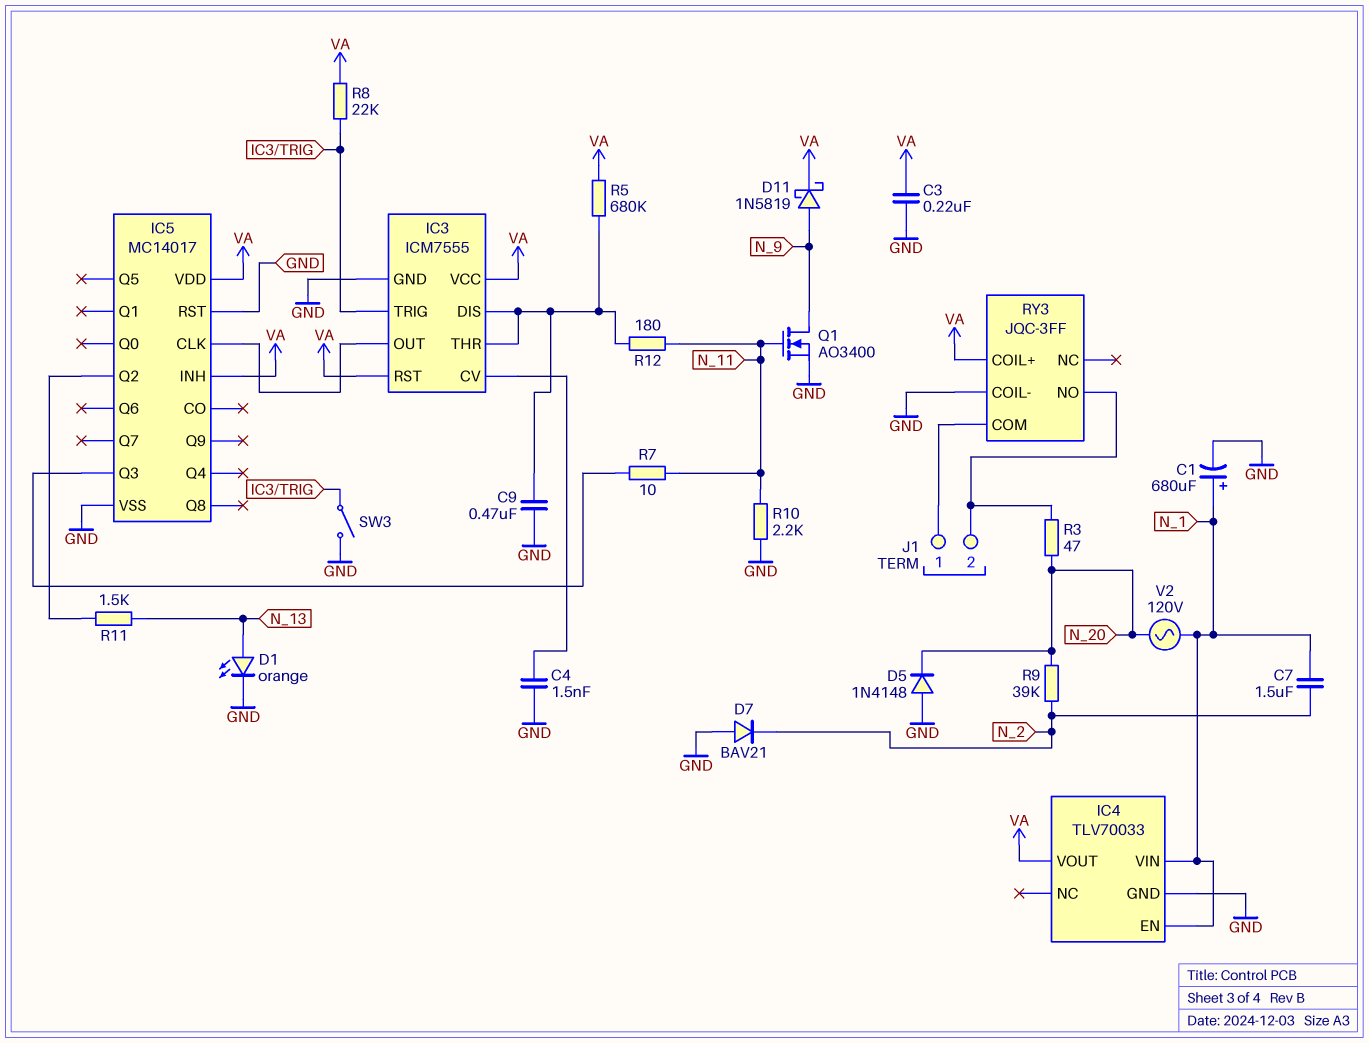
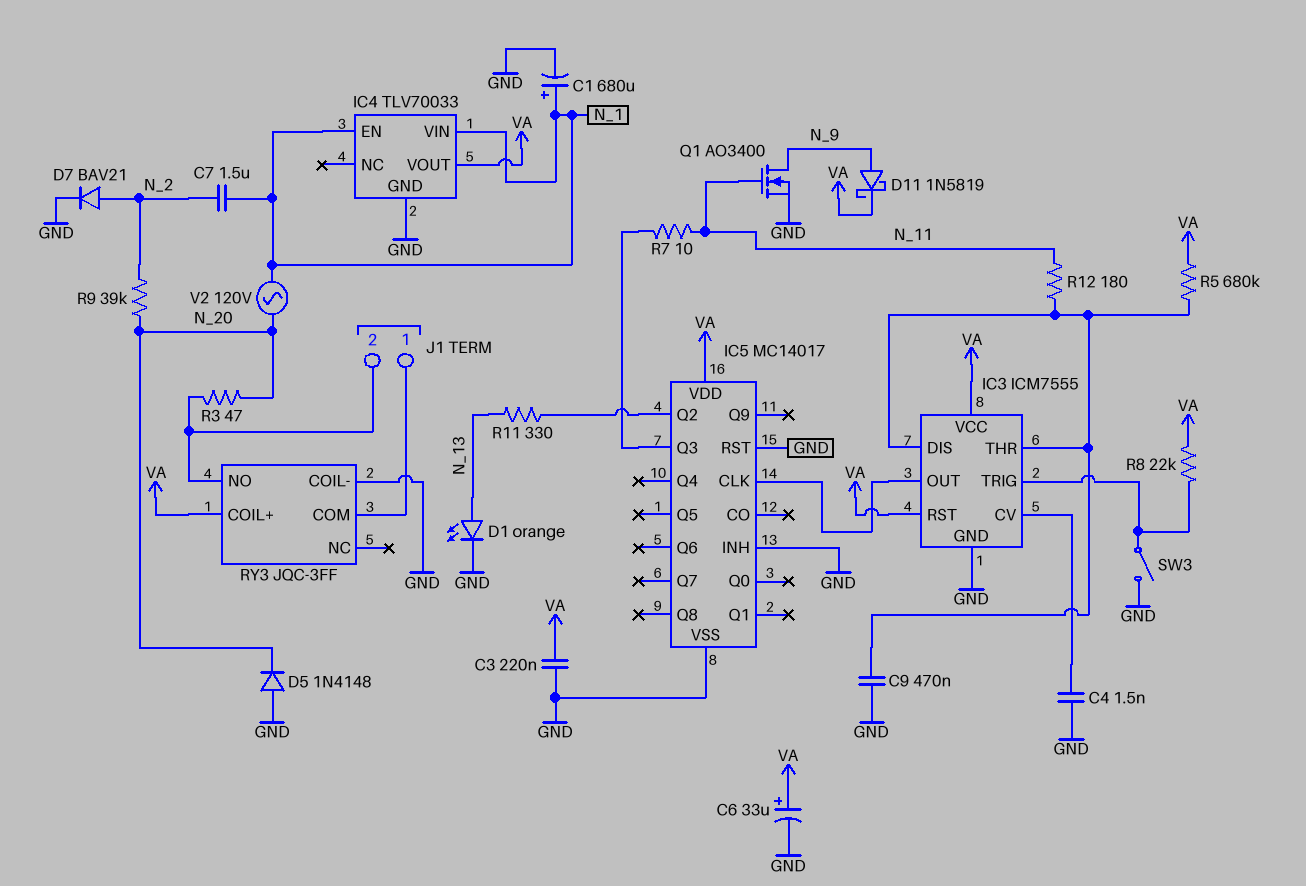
C6: none -> 33uF (plus VA, minus GND)
D7: diode BAV21 (A GND, K N_2) -> diode BAV21 (A N_2, K GND)
IC5 pin INH: VA -> GND
R10: 2.2k (GND, N_11) -> none
R11: 1.5k (IC5/Q2, N_13) -> 330 (IC5/Q2, N_13)

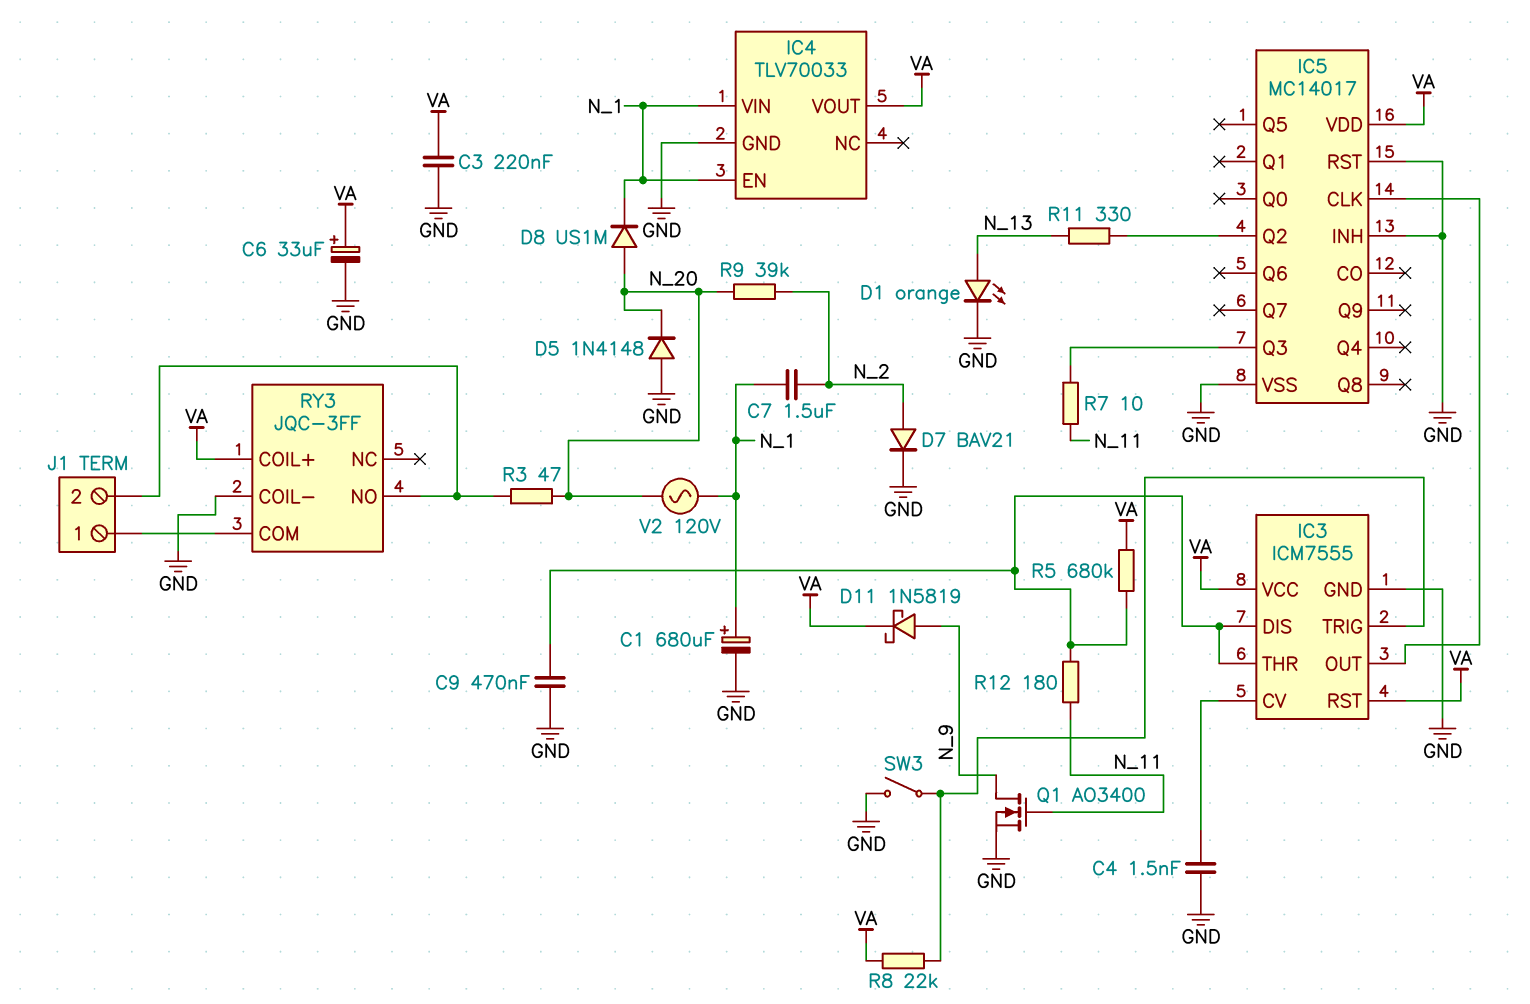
D8: none -> diode US1M (A N_20, K N_1)

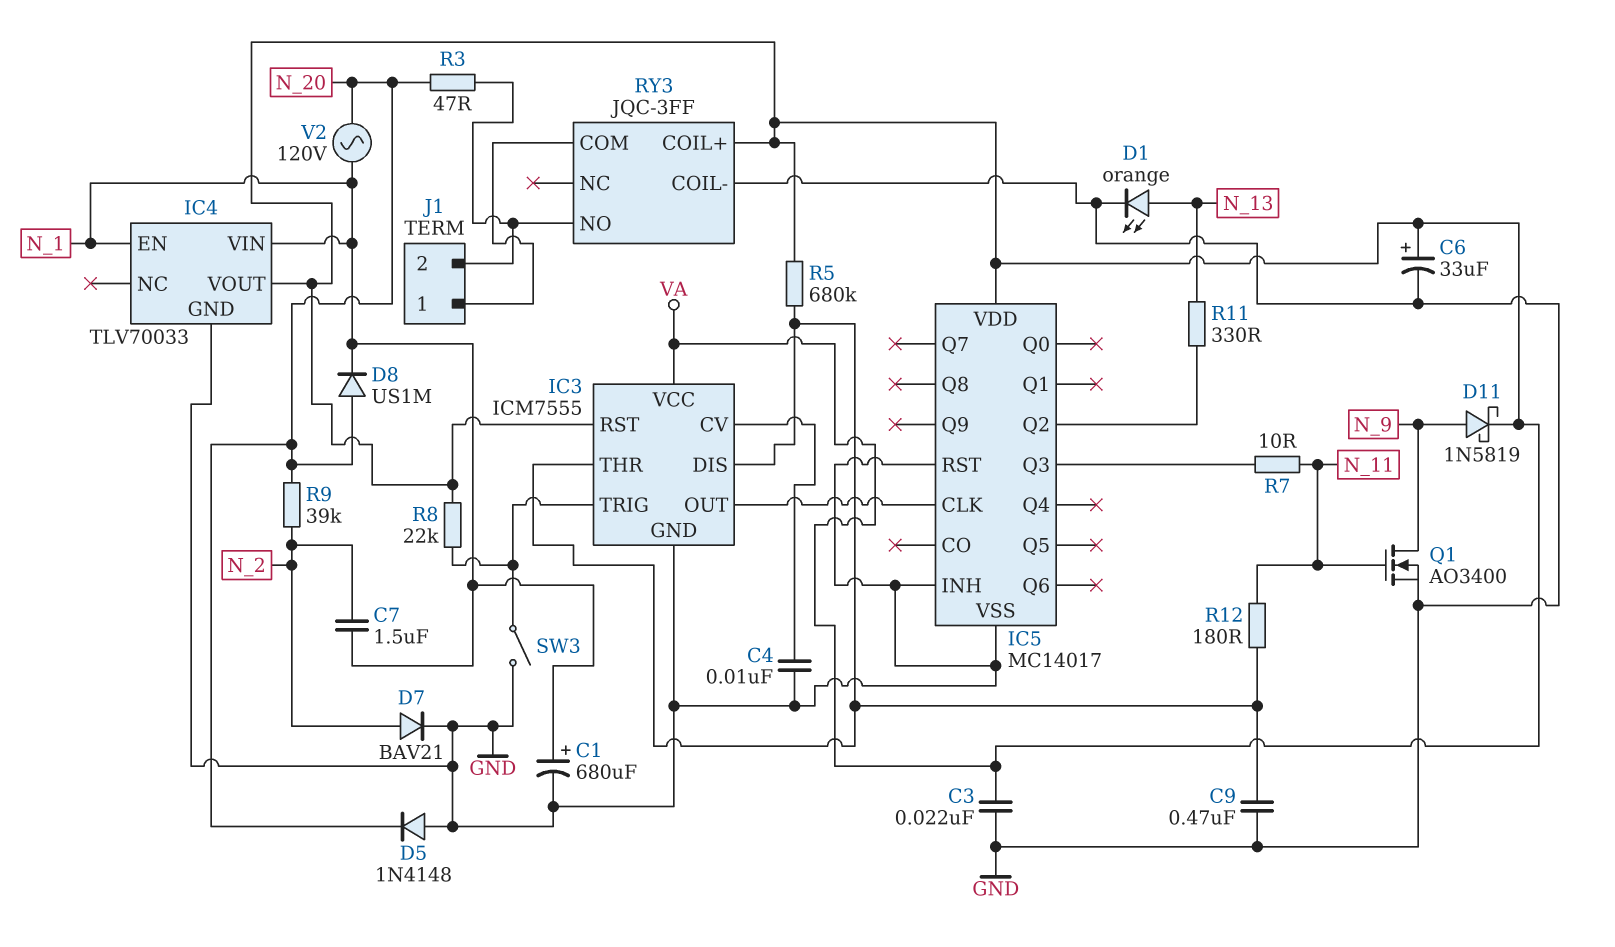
C3: 220nF (GND, VA) -> 22nF (GND, VA)
C4: 1.5nF (GND, IC3/CV) -> 10nF (GND, IC3/CV)

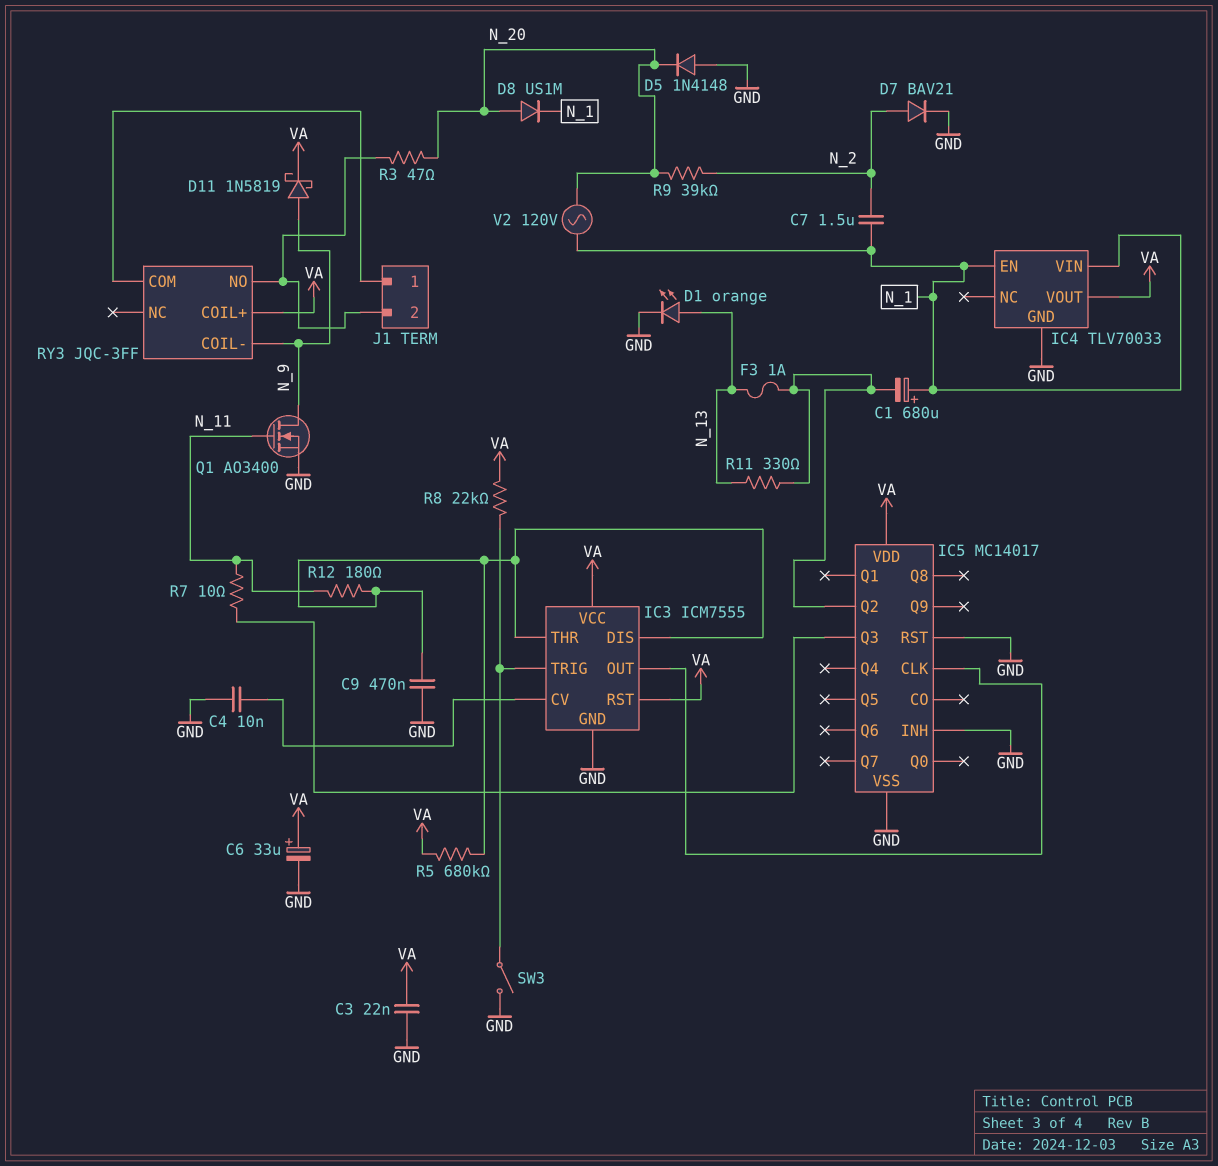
C1: 680uF (plus N_1, minus GND) -> 680uF (plus N_1, minus IC5/Q2)
F3: none -> 1A (IC5/Q2, N_13)
RY3 pin COIL-: GND -> N_9

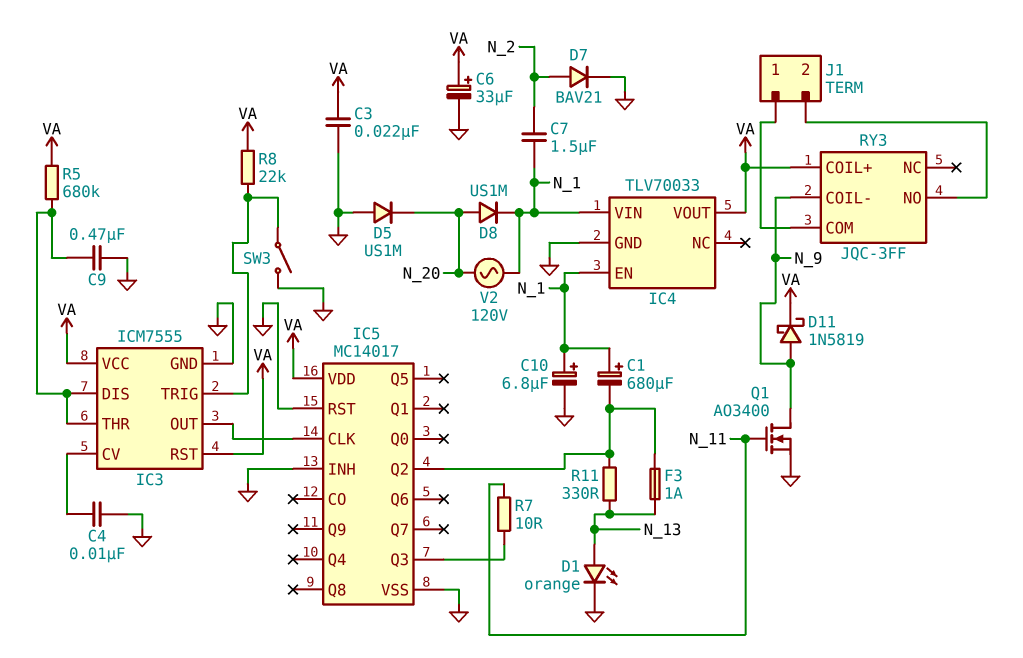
C10: none -> 6.8uF (plus N_1, minus GND)
D5: diode 1N4148 (A GND, K N_20) -> diode US1M (A GND, K N_20)
R3: 47 (J1/2, N_20) -> none
R9: 39k (N_2, N_20) -> none
R12: 180 (IC3/DIS, N_11) -> none

